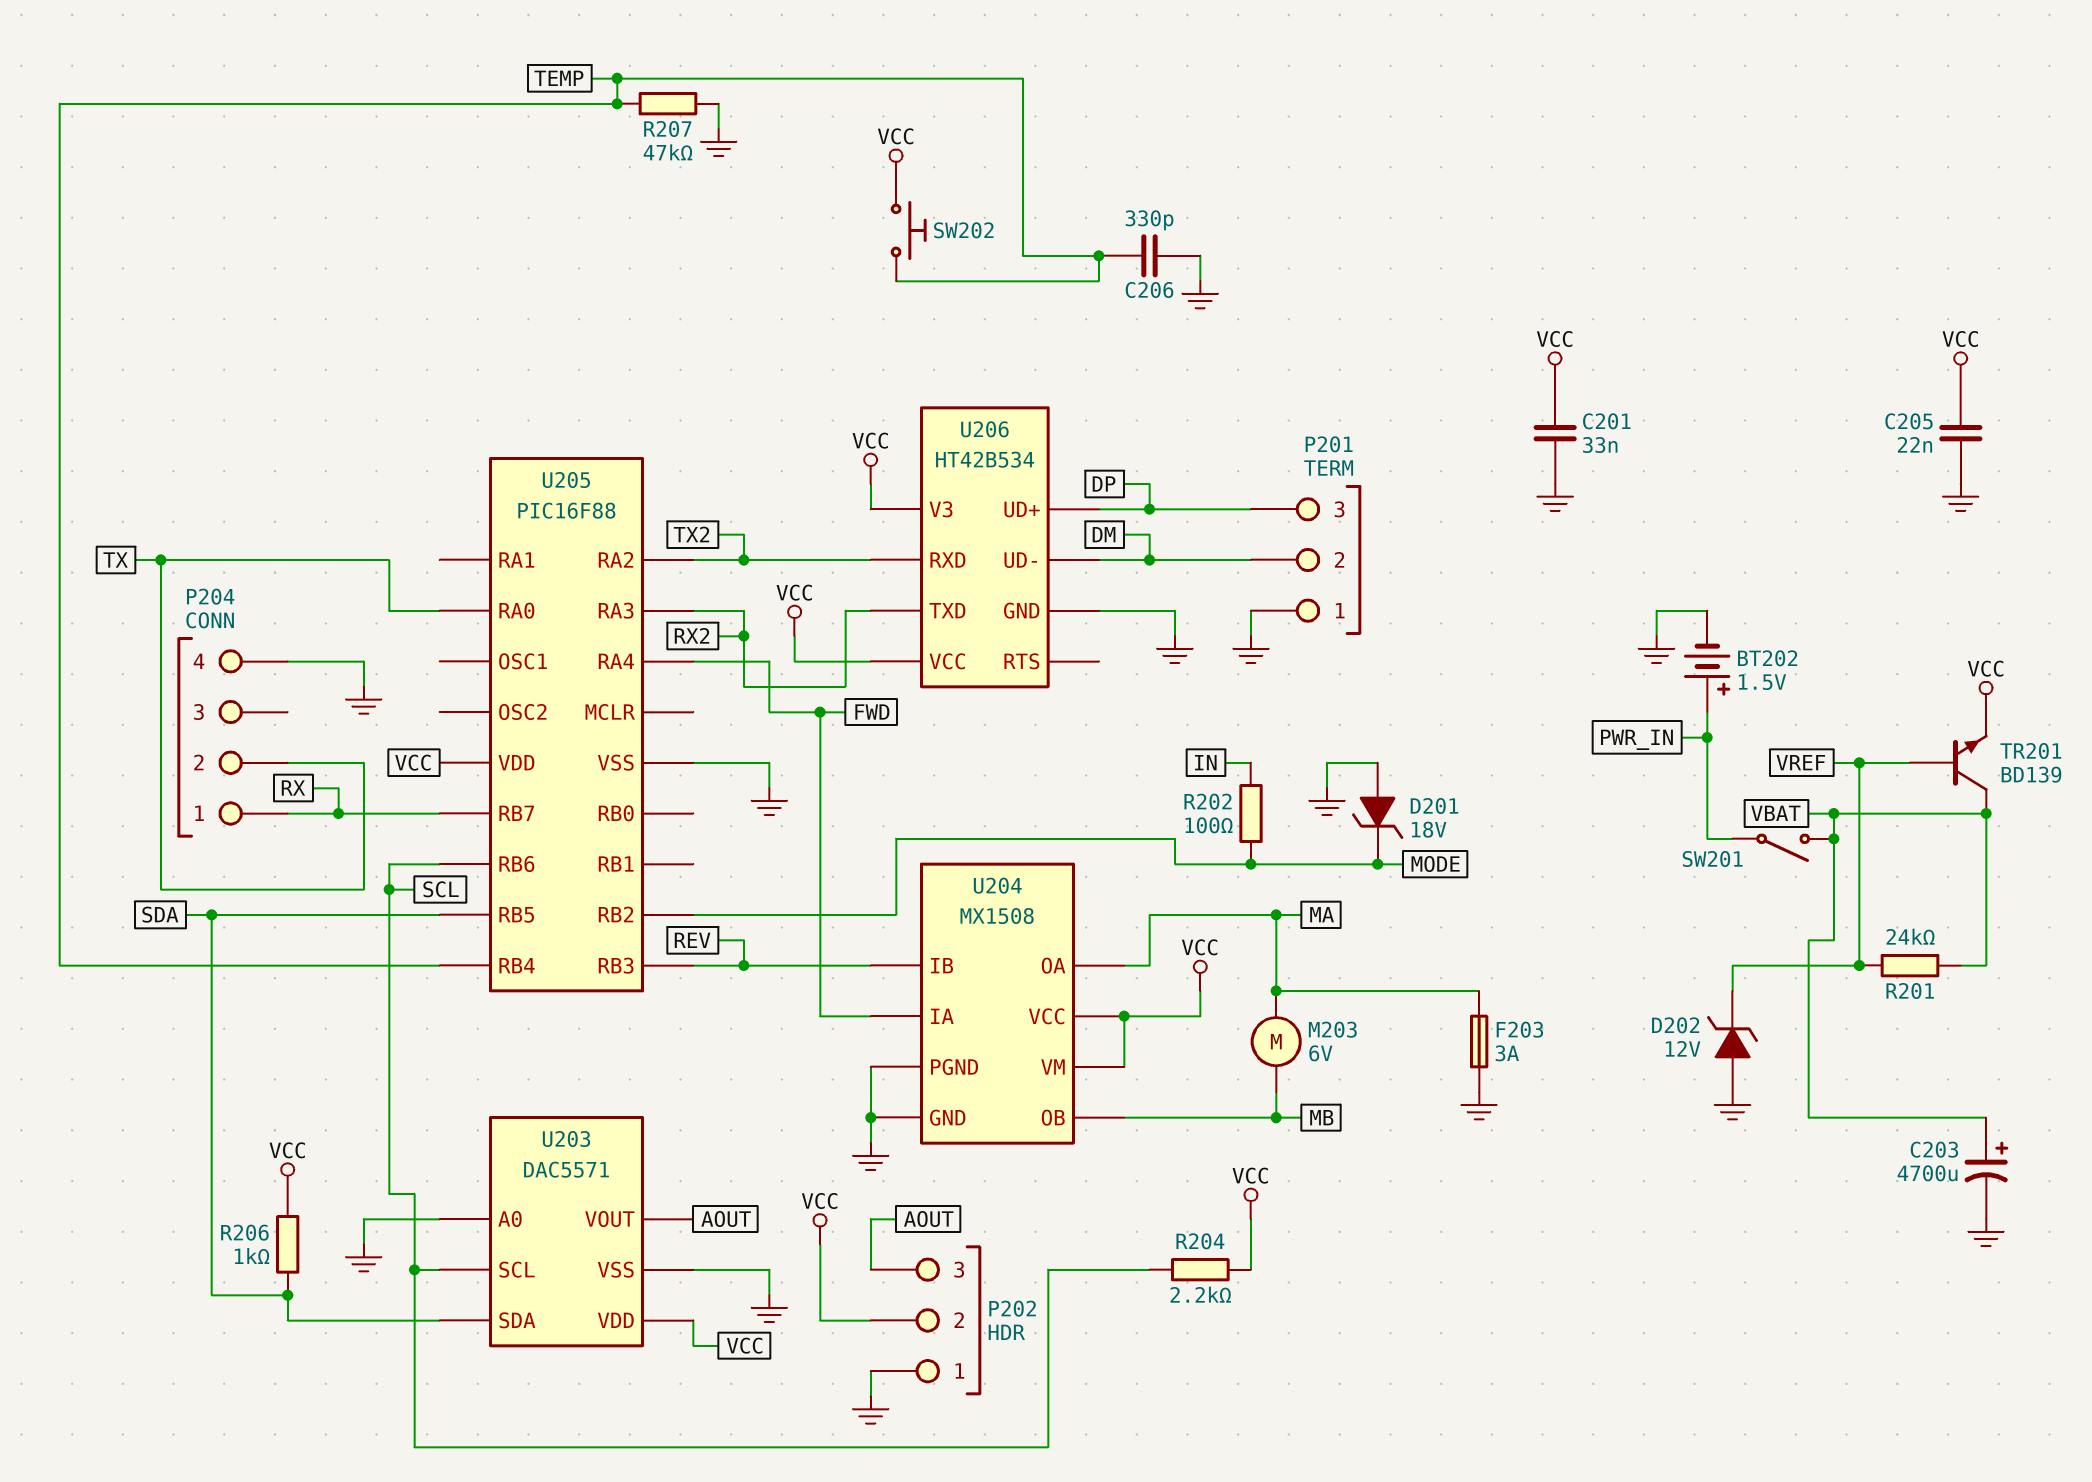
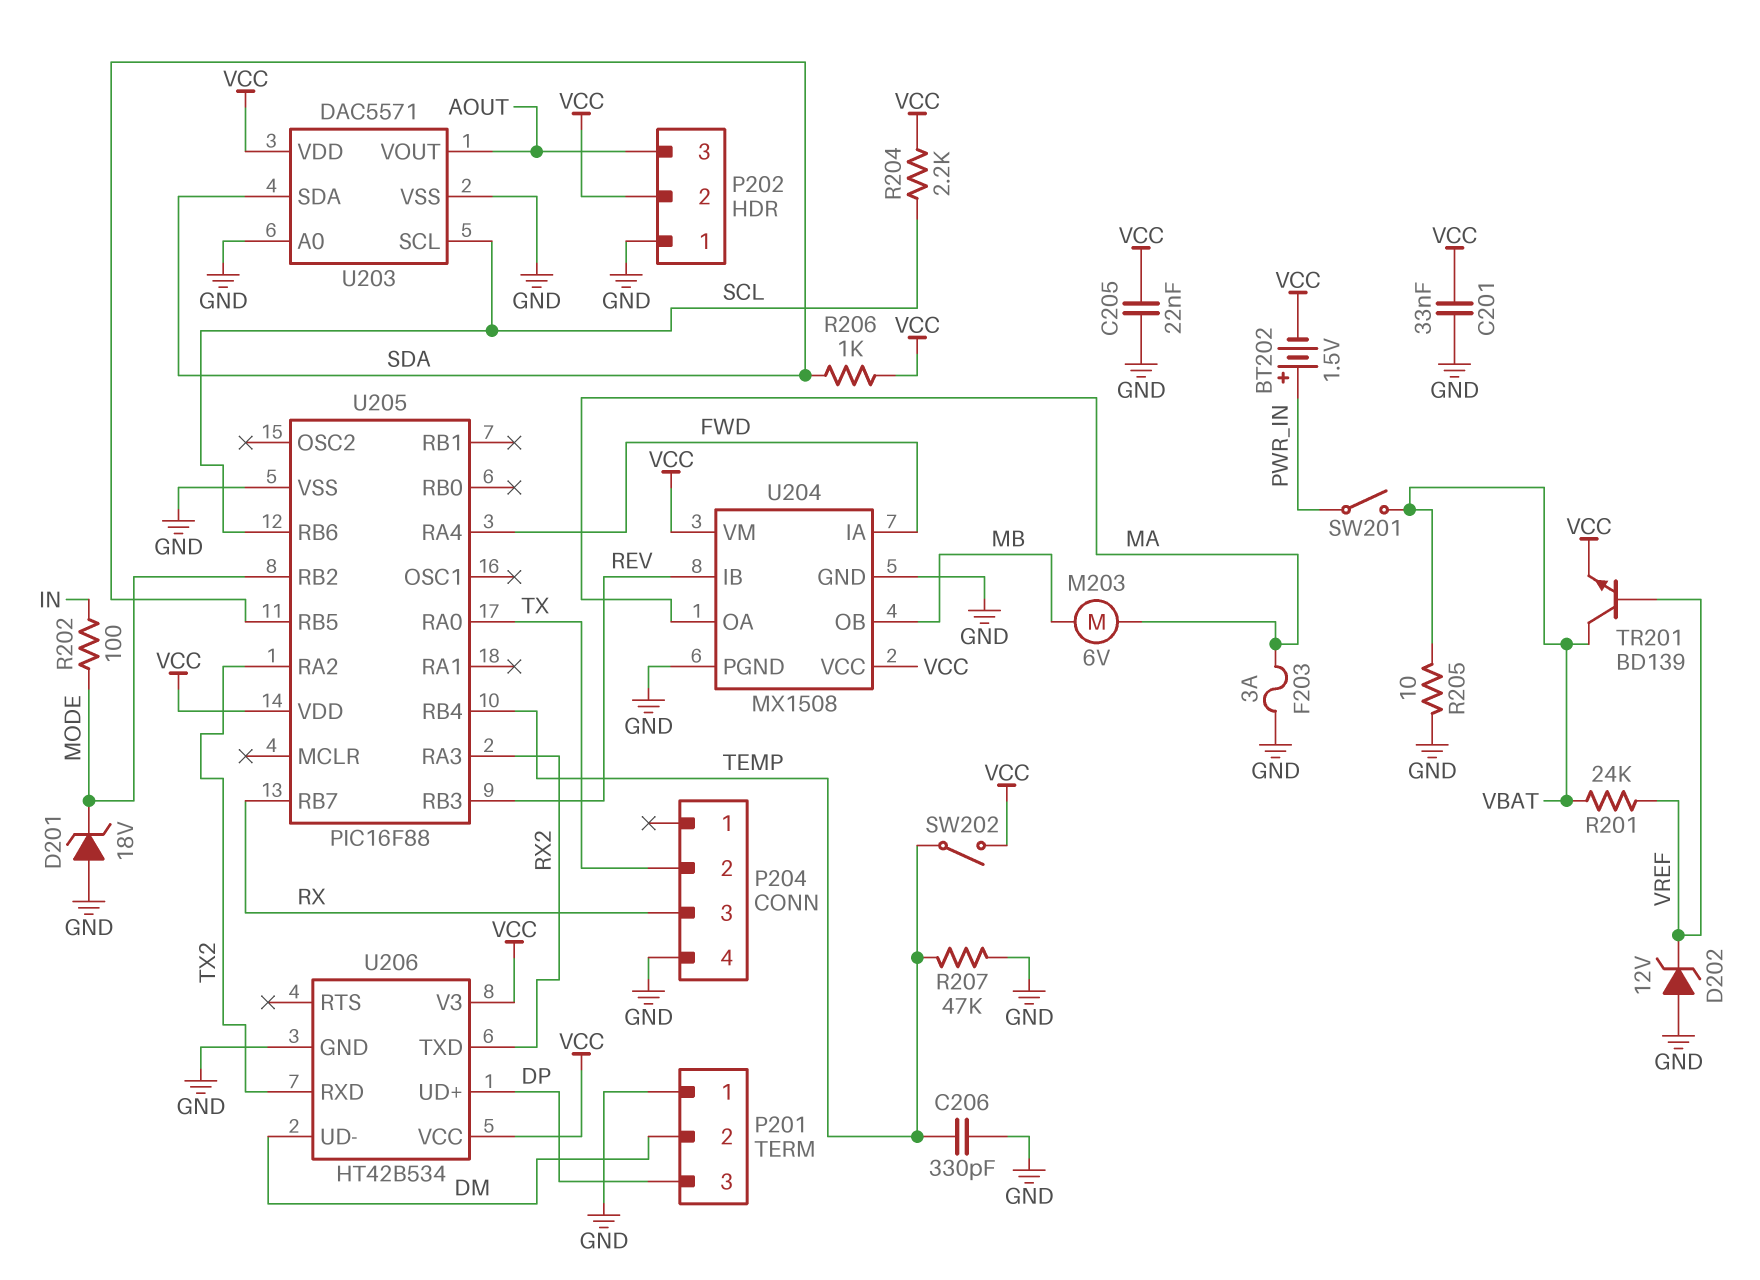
BT202: 1.5V (plus PWR_IN, minus GND) -> 1.5V (plus PWR_IN, minus VCC)
C203: 4700uF (plus VBAT, minus GND) -> none
P204 pin 1: RX -> none
P204 pin 3: none -> RX
R205: none -> 10 (GND, VBAT)
SW202: button (TEMP, VCC) -> switch (TEMP, VCC)

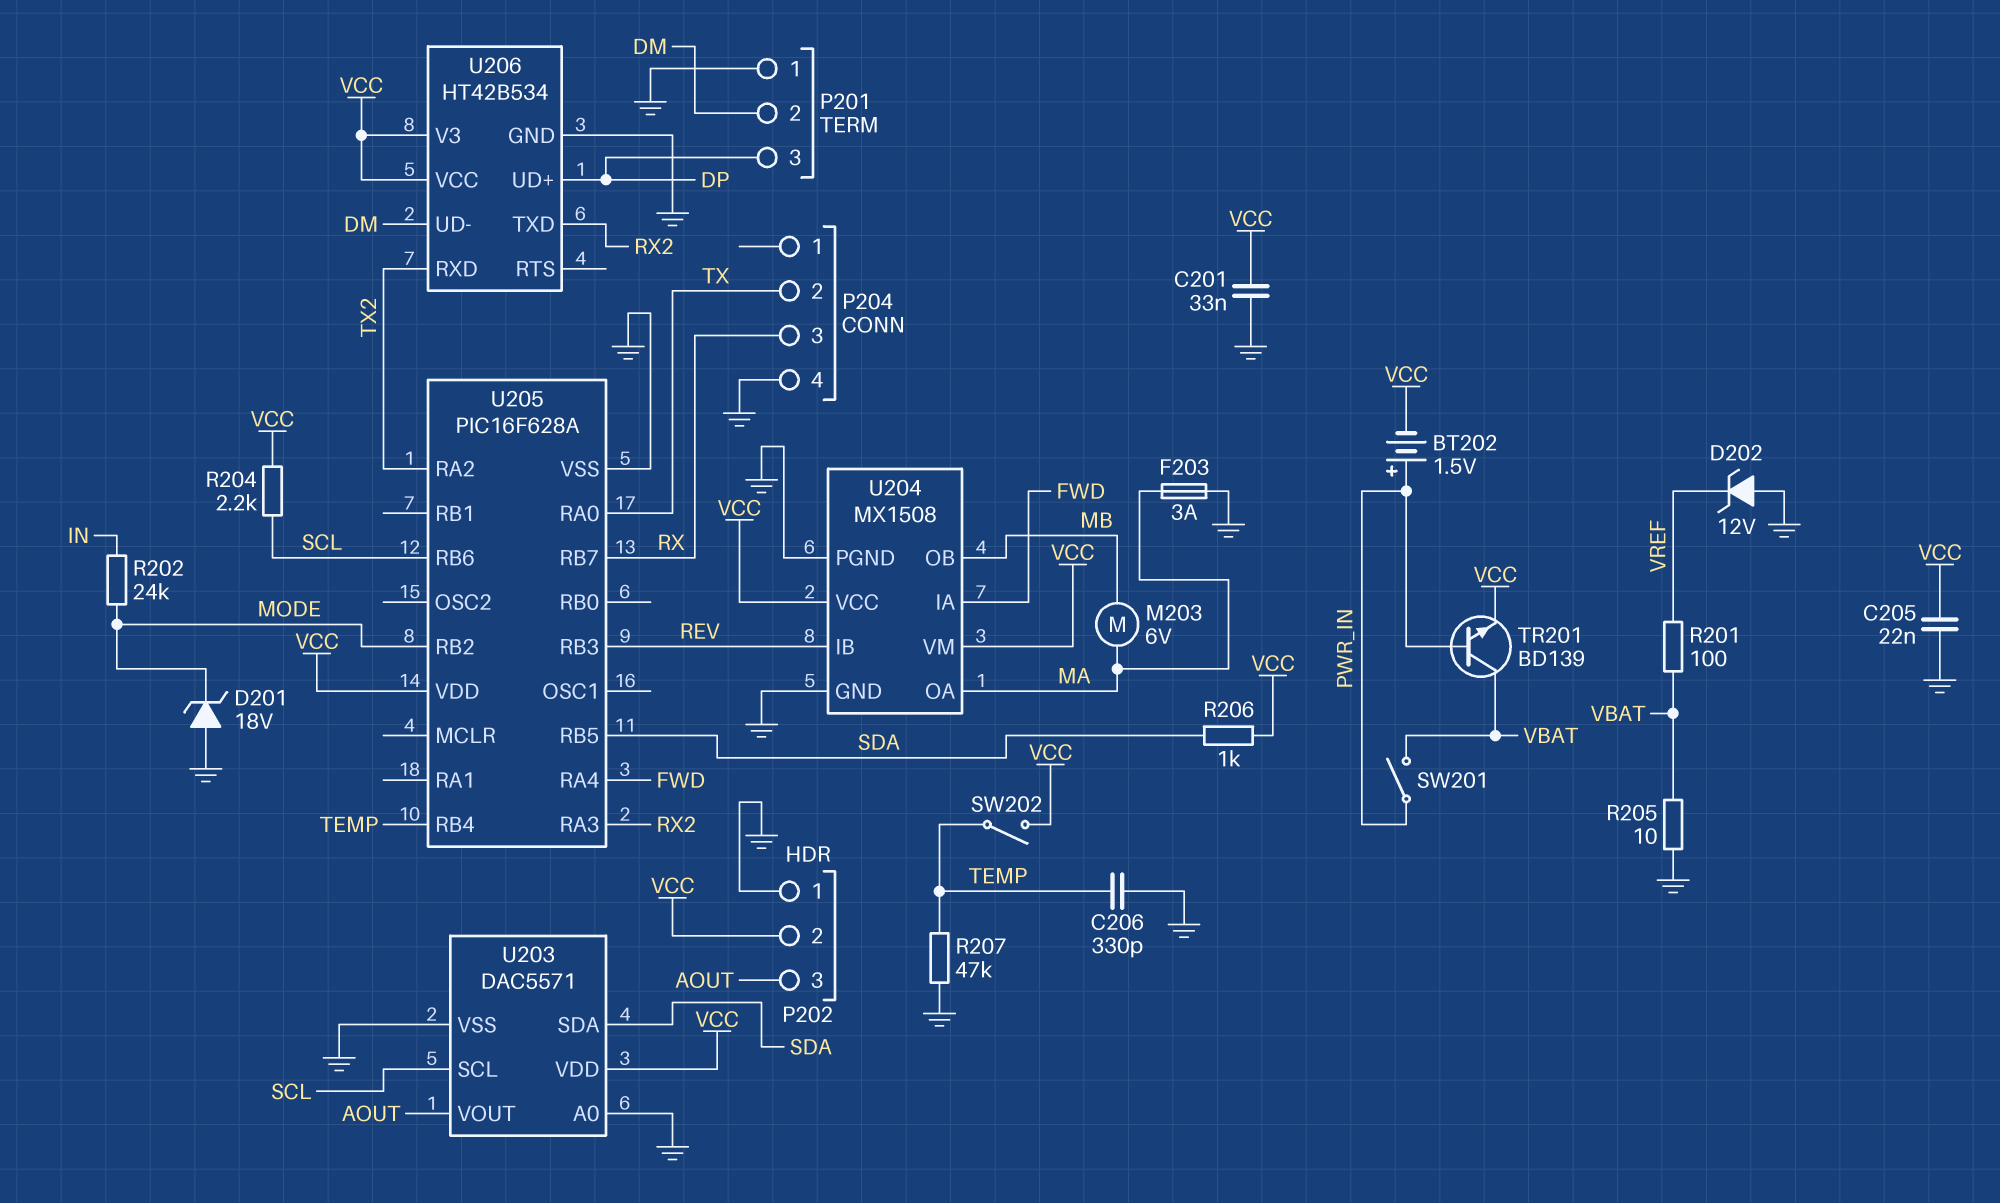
R201: 24k (VBAT, VREF) -> 100 (VBAT, VREF)
R202: 100 (IN, MODE) -> 24k (IN, MODE)
TR201: NPN BD139 (B VREF, C VBAT, E VCC) -> NPN BD139 (B PWR_IN, C VBAT, E VCC)
U205: PIC16F88 -> PIC16F628A

